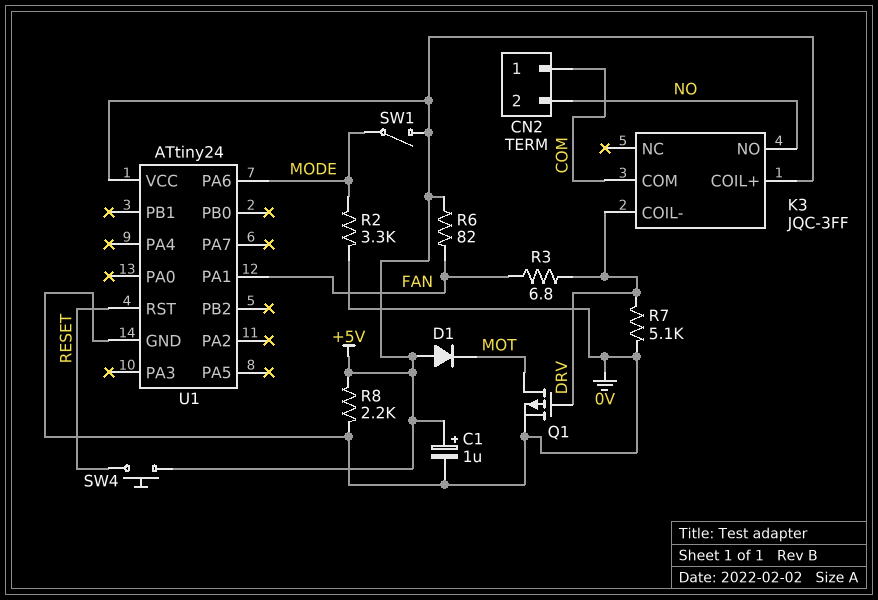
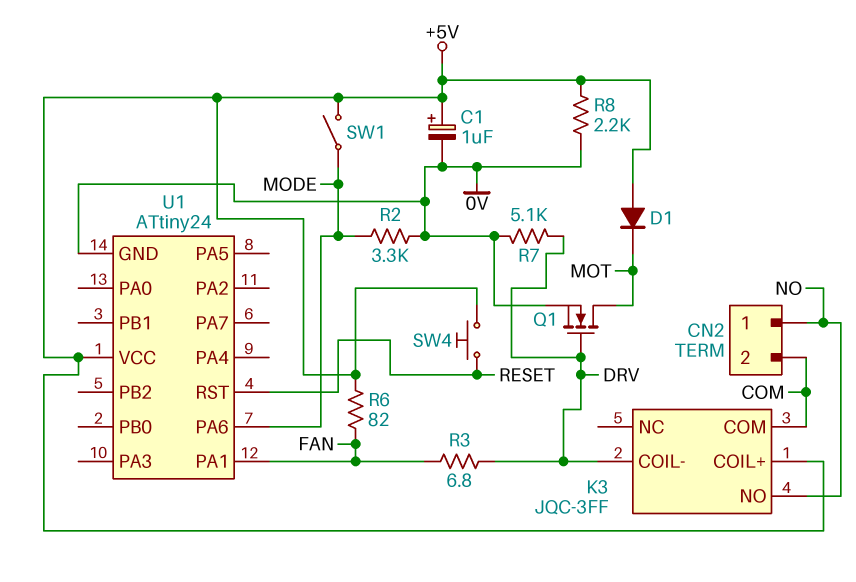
CN2 pin 1: COM -> NO
CN2 pin 2: NO -> COM
Q1: PMOS (G DRV, D MOT, S 0V) -> NMOS (G DRV, D MOT, S 0V)

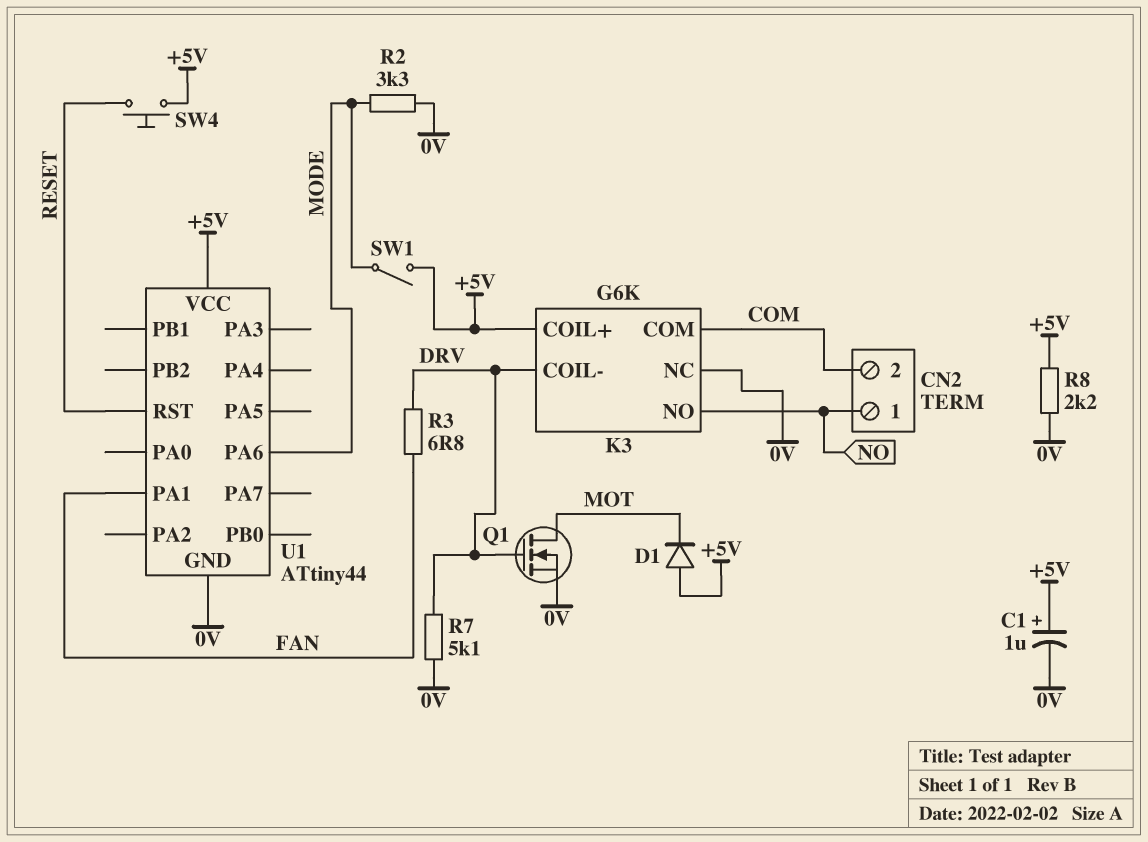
K3: JQC-3FF -> G6K
K3 pin NC: none -> 0V
R6: 82 (+5V, FAN) -> none
U1: ATtiny24 -> ATtiny44

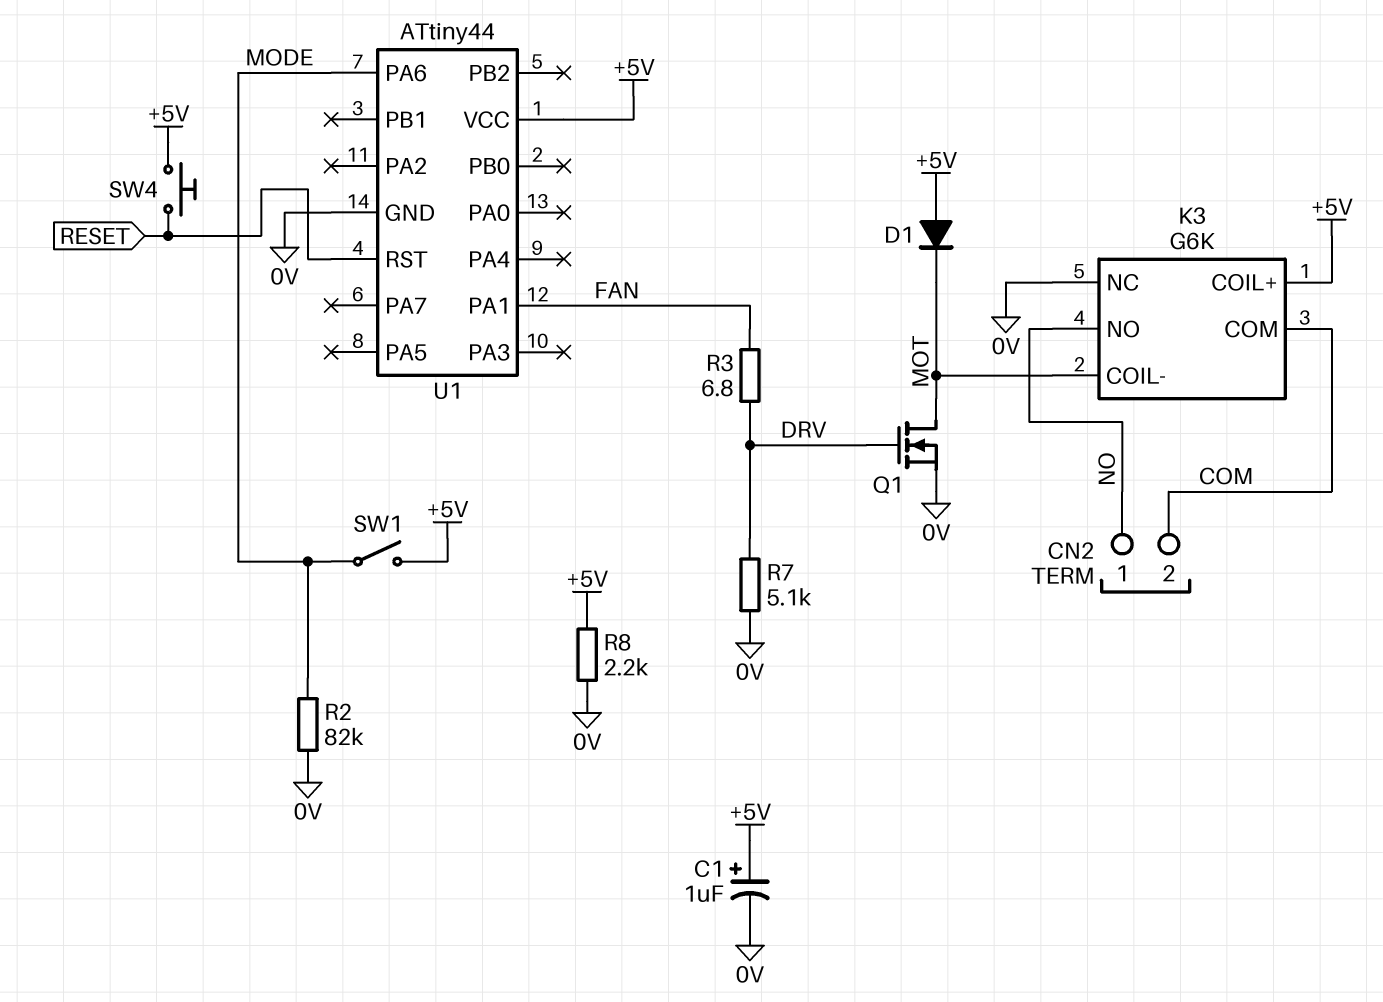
K3 pin COIL-: DRV -> MOT
R2: 3.3k (0V, MODE) -> 82k (0V, MODE)

